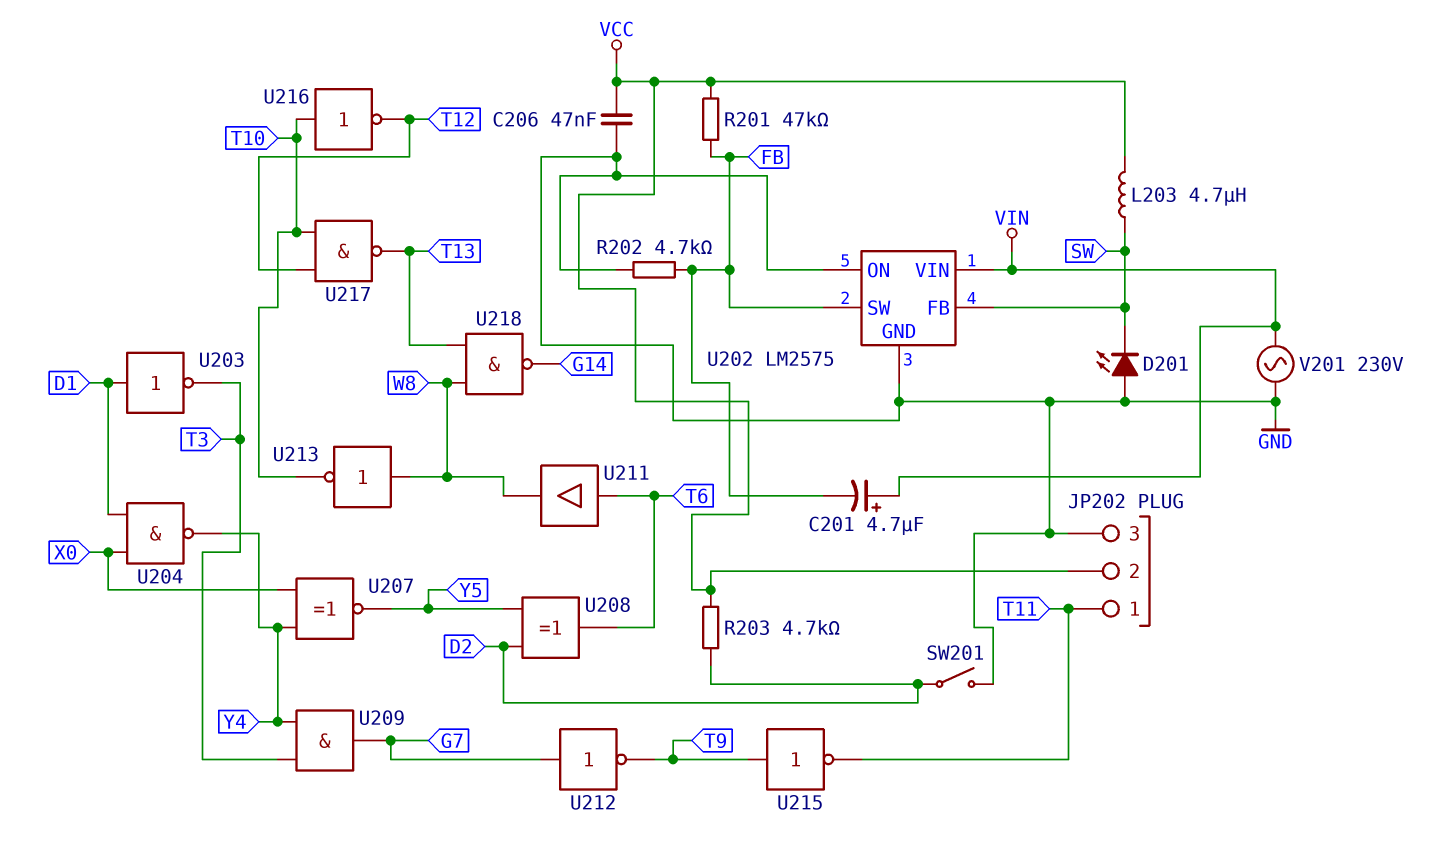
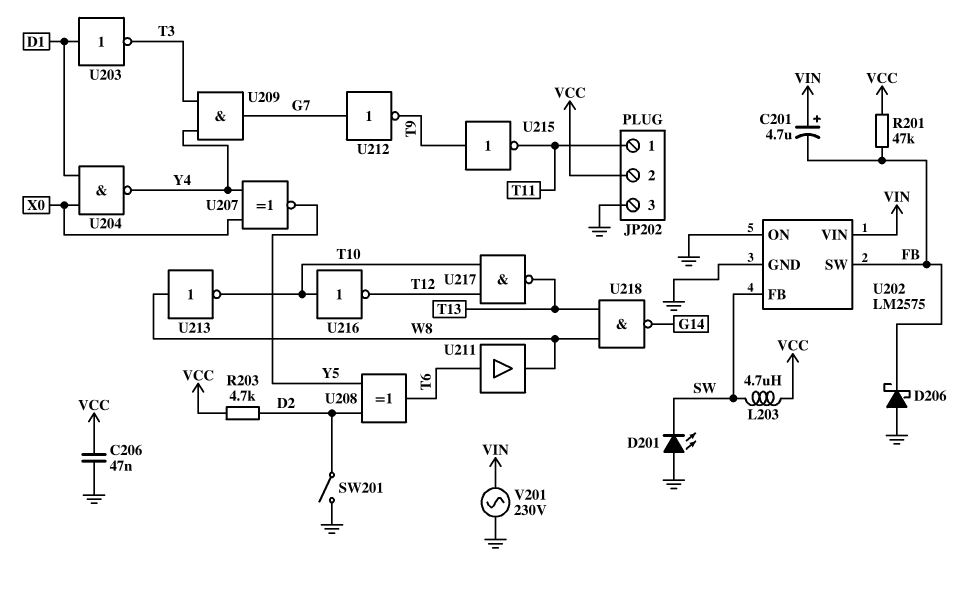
D206: none -> schottky (A GND, K FB)
R202: 4.7k (FB, GND) -> none

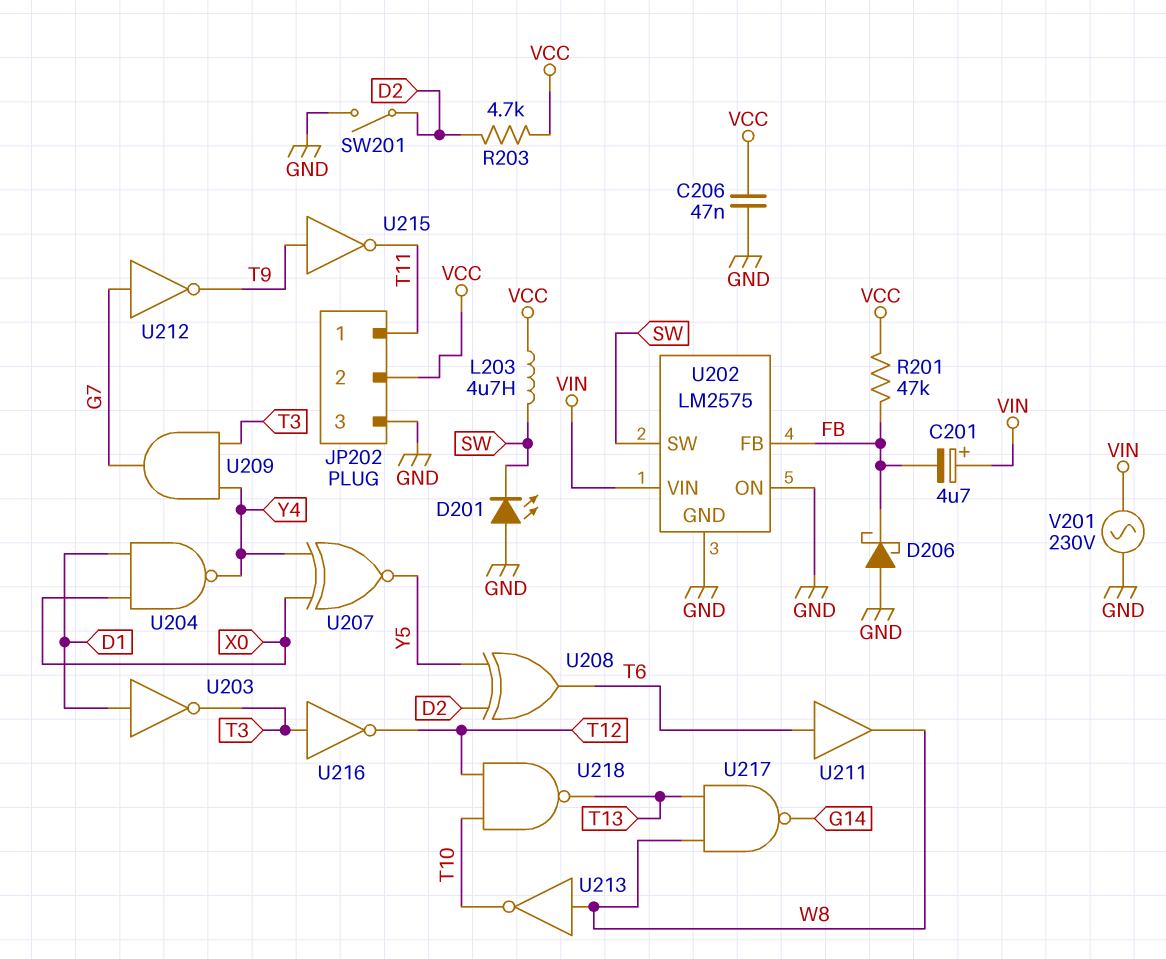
U202 pin FB: SW -> FB
U202 pin SW: FB -> SW
U216: NOT (in T10, out T12) -> NOT (in T3, out T12)
U217: NAND (in T10, in T12, out T13) -> NAND (in T13, in W8, out G14)
U218: NAND (in T13, in W8, out G14) -> NAND (in T10, in T12, out T13)

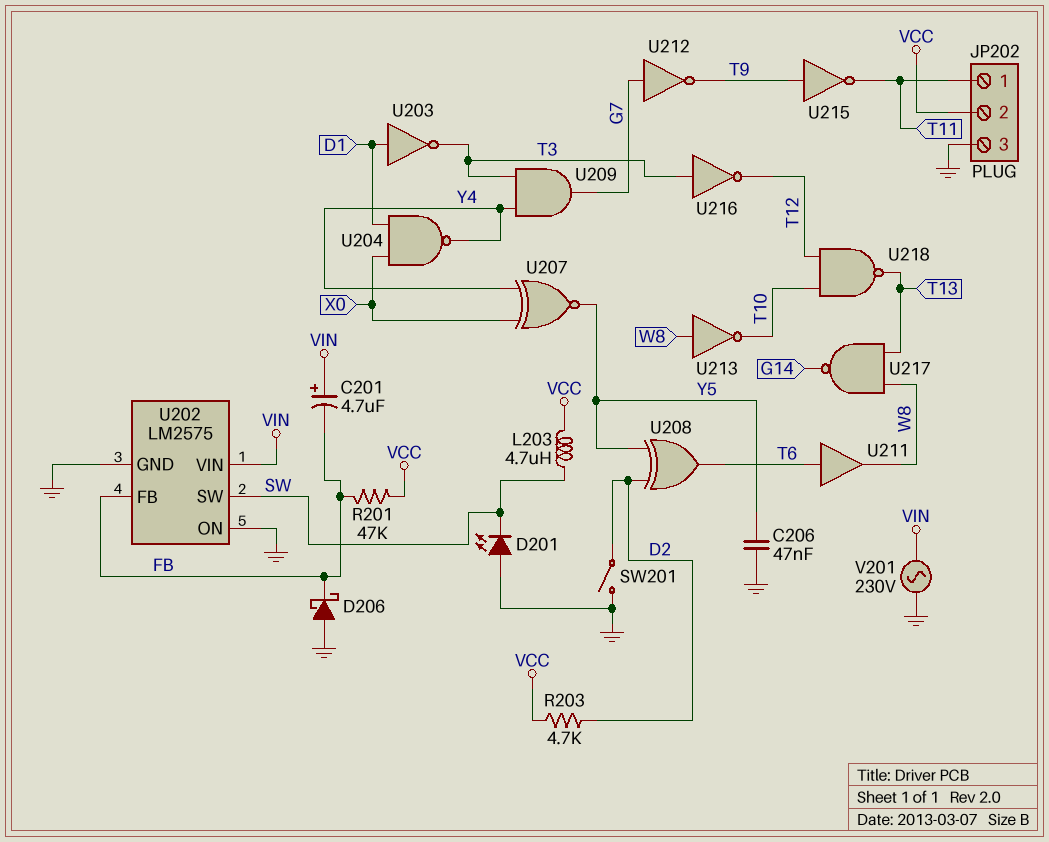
C206: 47nF (GND, VCC) -> 47nF (GND, Y5)

